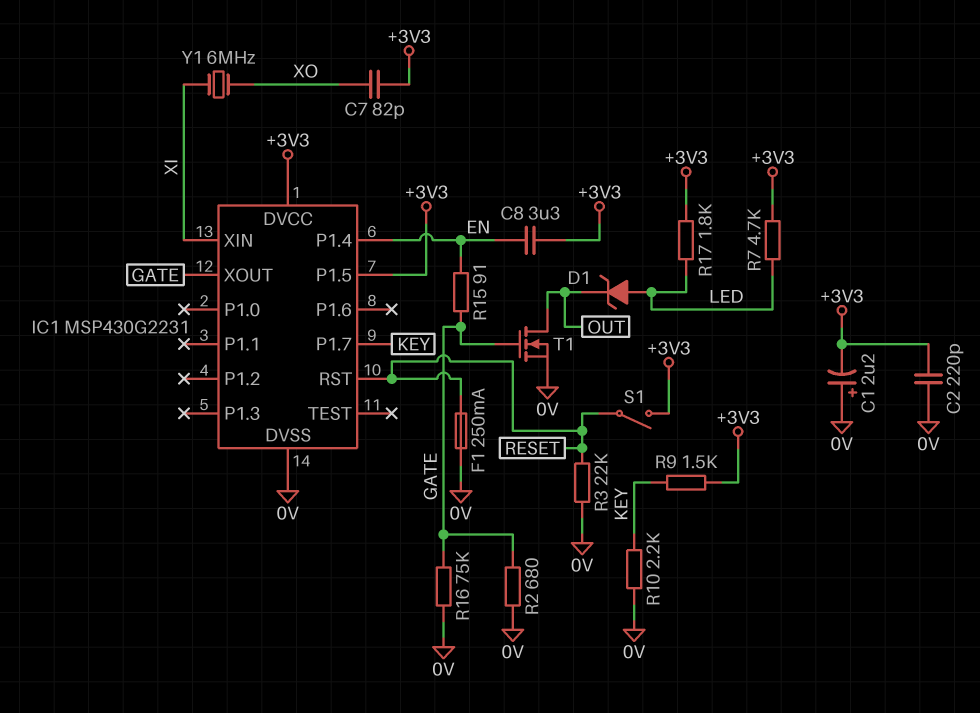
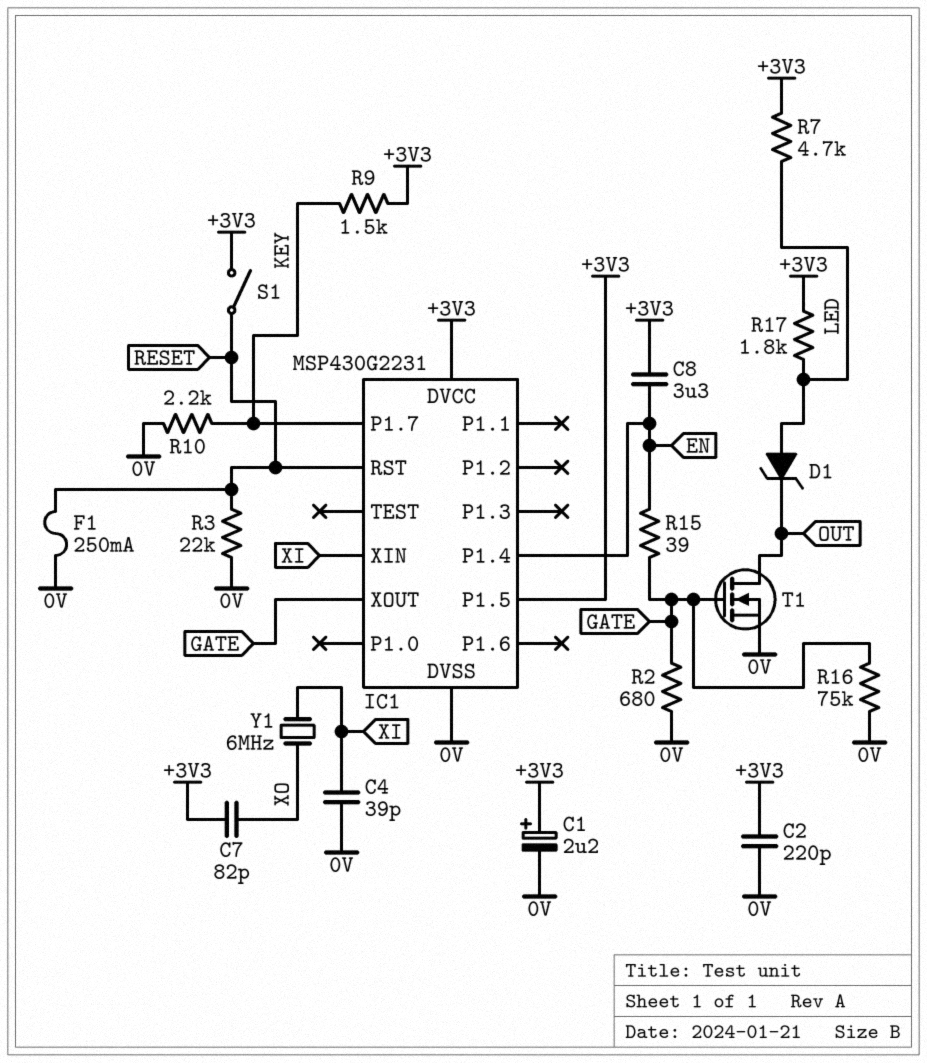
C1: 2.2uF (plus 0V, minus +3V3) -> 2.2uF (plus +3V3, minus 0V)
C4: none -> 39pF (0V, XI)
R15: 91 (EN, GATE) -> 39 (EN, GATE)

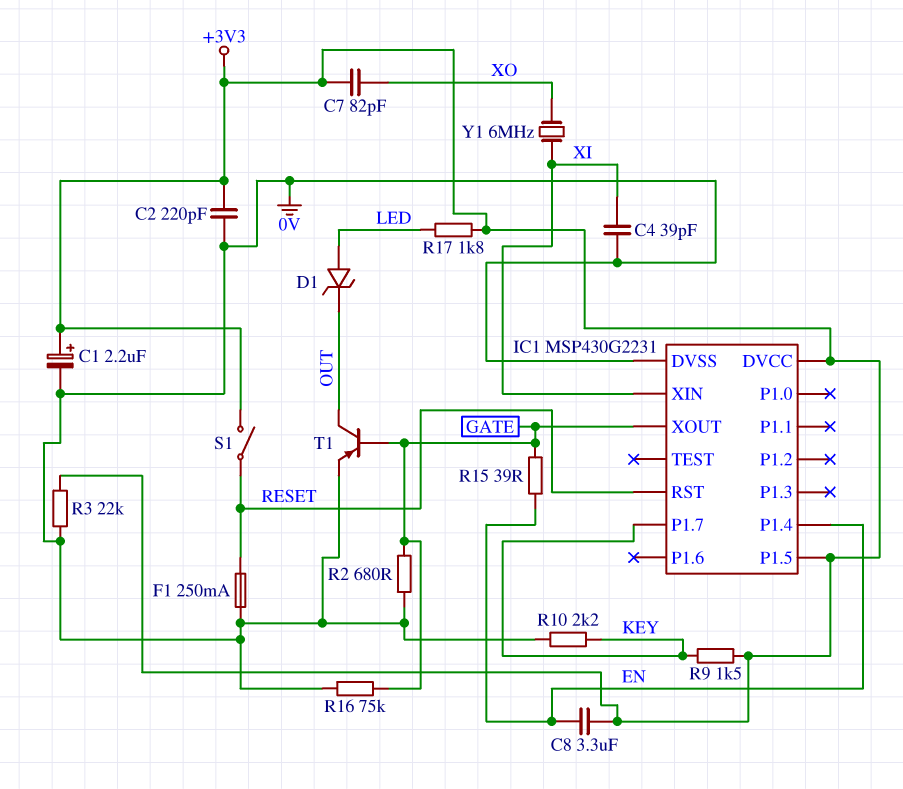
R3: 22k (0V, RESET) -> 22k (+3V3, 0V)
R7: 4.7k (+3V3, LED) -> none
T1: NMOS (G GATE, D OUT, S 0V) -> PNP (B GATE, C OUT, E 0V)

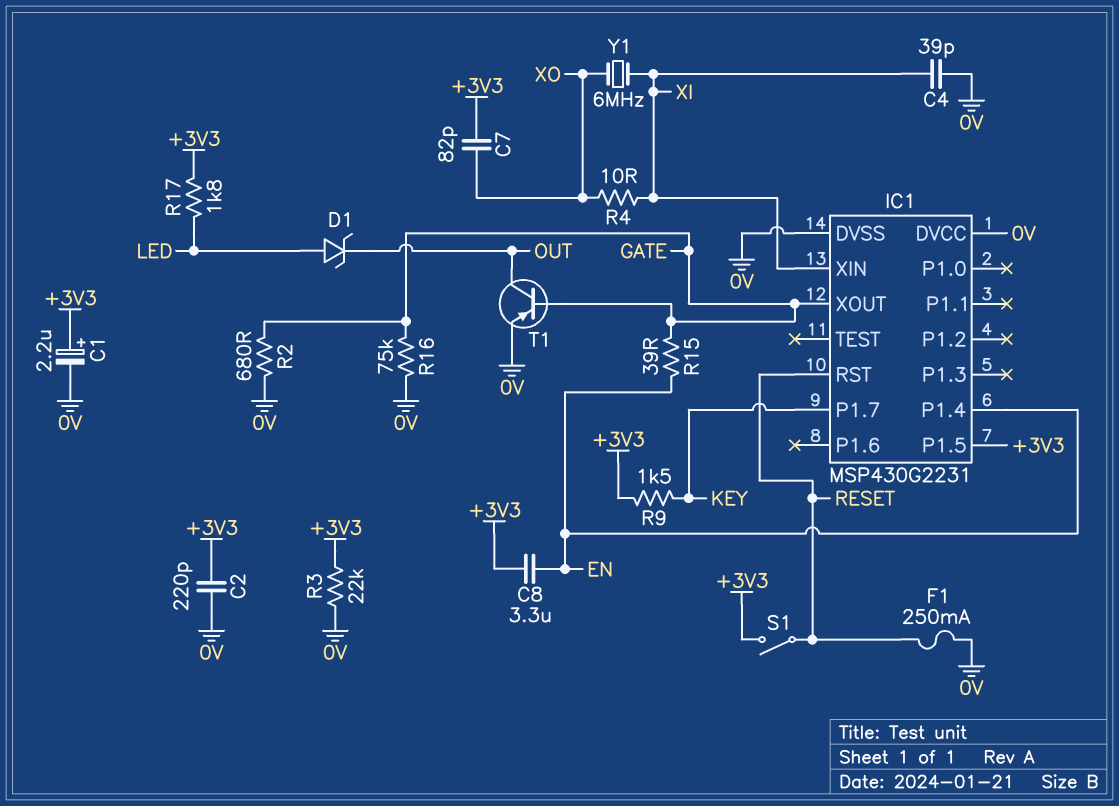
IC1 pin DVCC: +3V3 -> 0V
R4: none -> 10 (XI, XO)
R10: 2.2k (0V, KEY) -> none

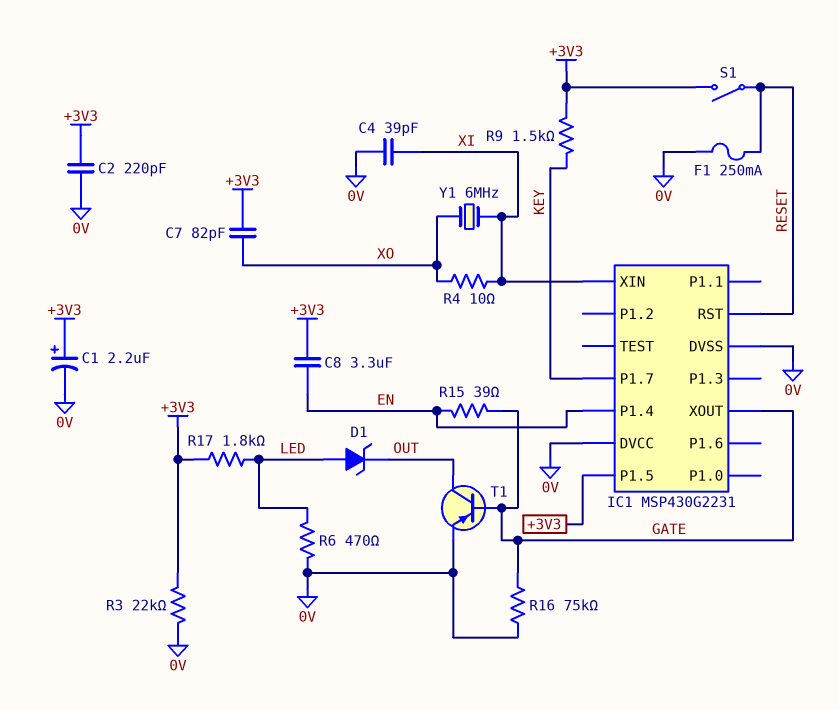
R2: 680 (0V, GATE) -> none
R6: none -> 470 (0V, LED)

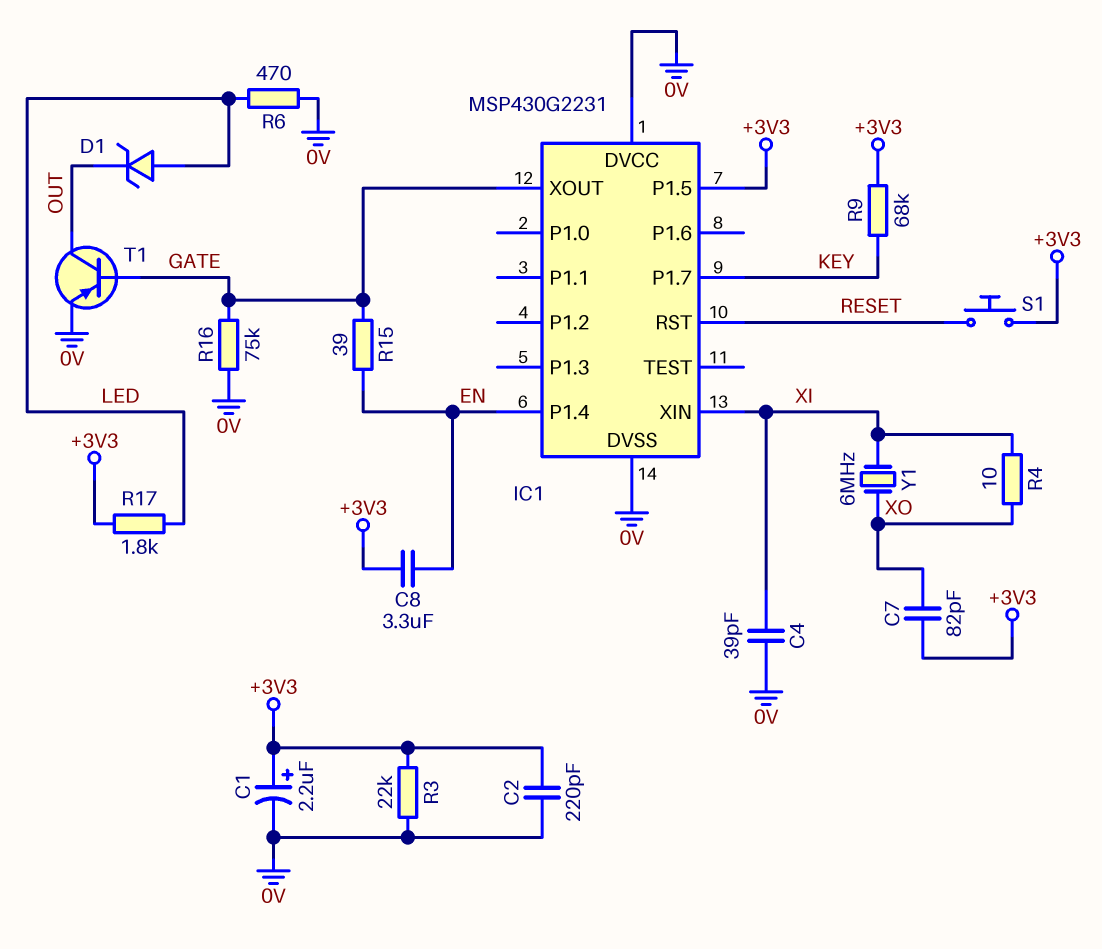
F1: 250mA (0V, RESET) -> none
R9: 1.5k (+3V3, KEY) -> 68k (+3V3, KEY)
S1: switch (+3V3, RESET) -> button (+3V3, RESET)

